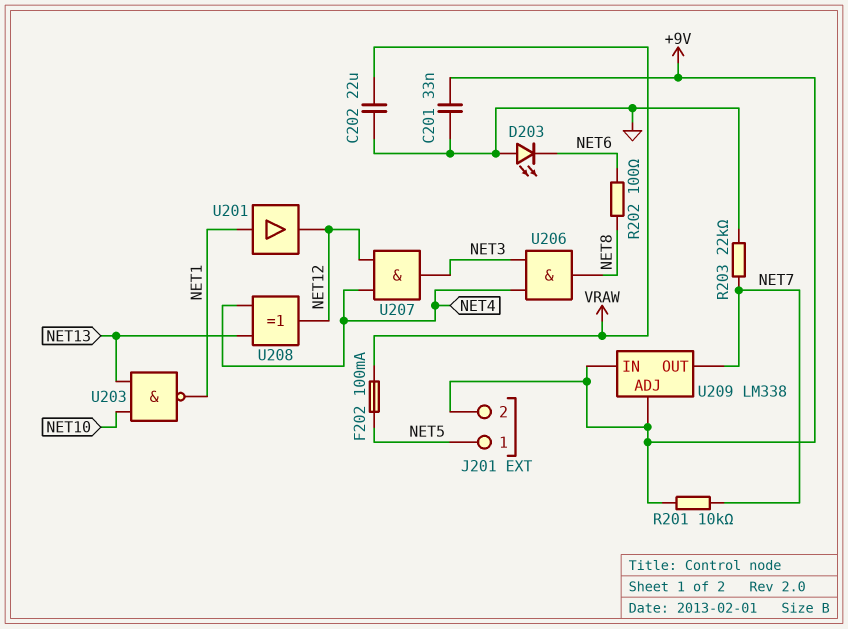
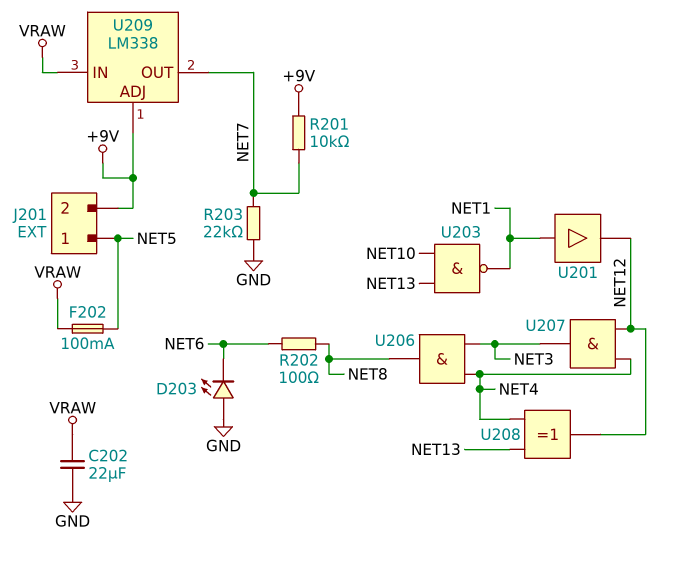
C201: 33nF (+9V, GND) -> none
U209 pin IN: +9V -> VRAW

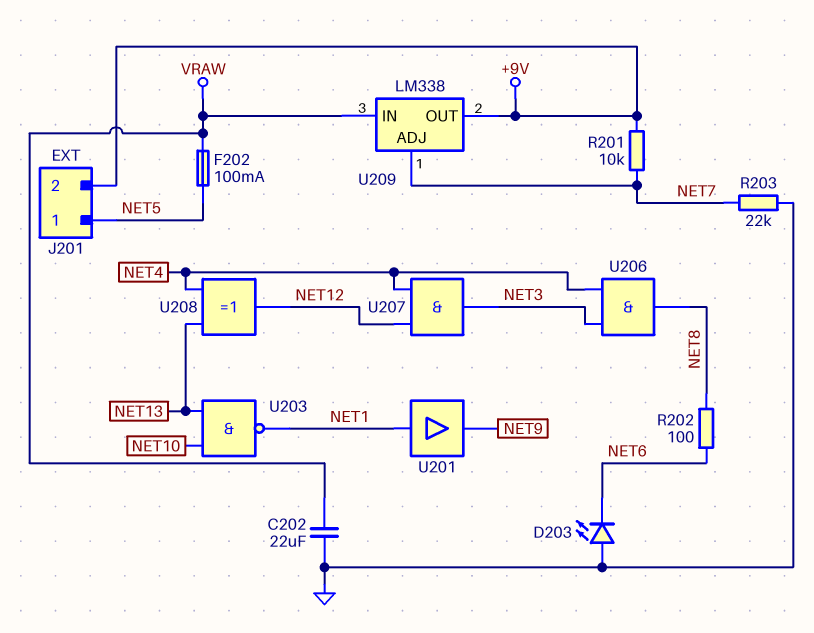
U201: buffer (in NET1, out NET12) -> buffer (in NET1, out NET9)
U209 pin ADJ: +9V -> NET7
U209 pin OUT: NET7 -> +9V

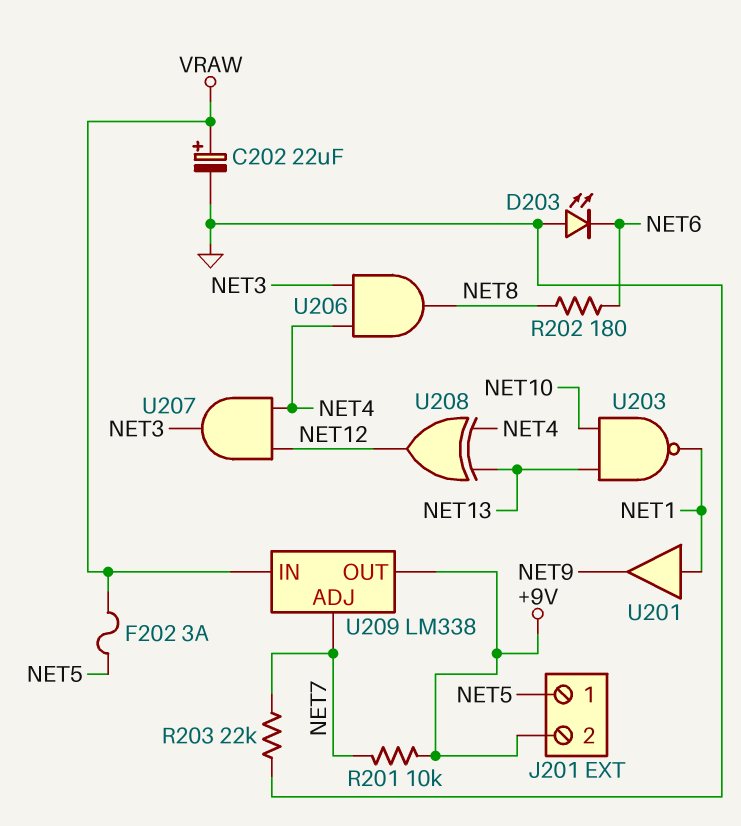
C202: 22uF (GND, VRAW) -> 22uF (plus VRAW, minus GND)
F202: 100mA (NET5, VRAW) -> 3A (NET5, VRAW)
R202: 100 (NET6, NET8) -> 180 (NET6, NET8)

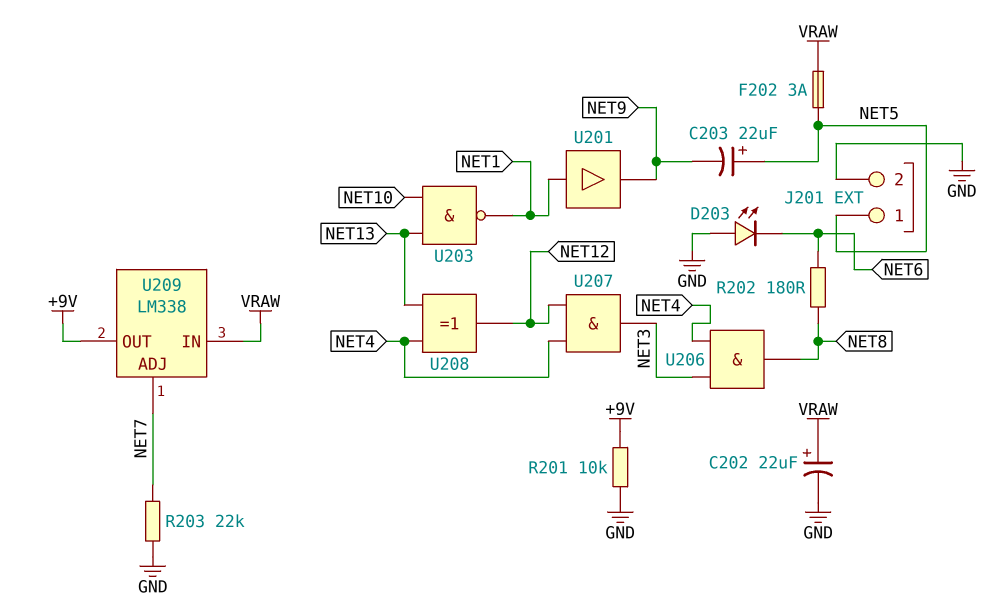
C203: none -> 22uF (plus NET5, minus NET9)
J201 pin 2: +9V -> GND
R201: 10k (+9V, NET7) -> 10k (+9V, GND)

